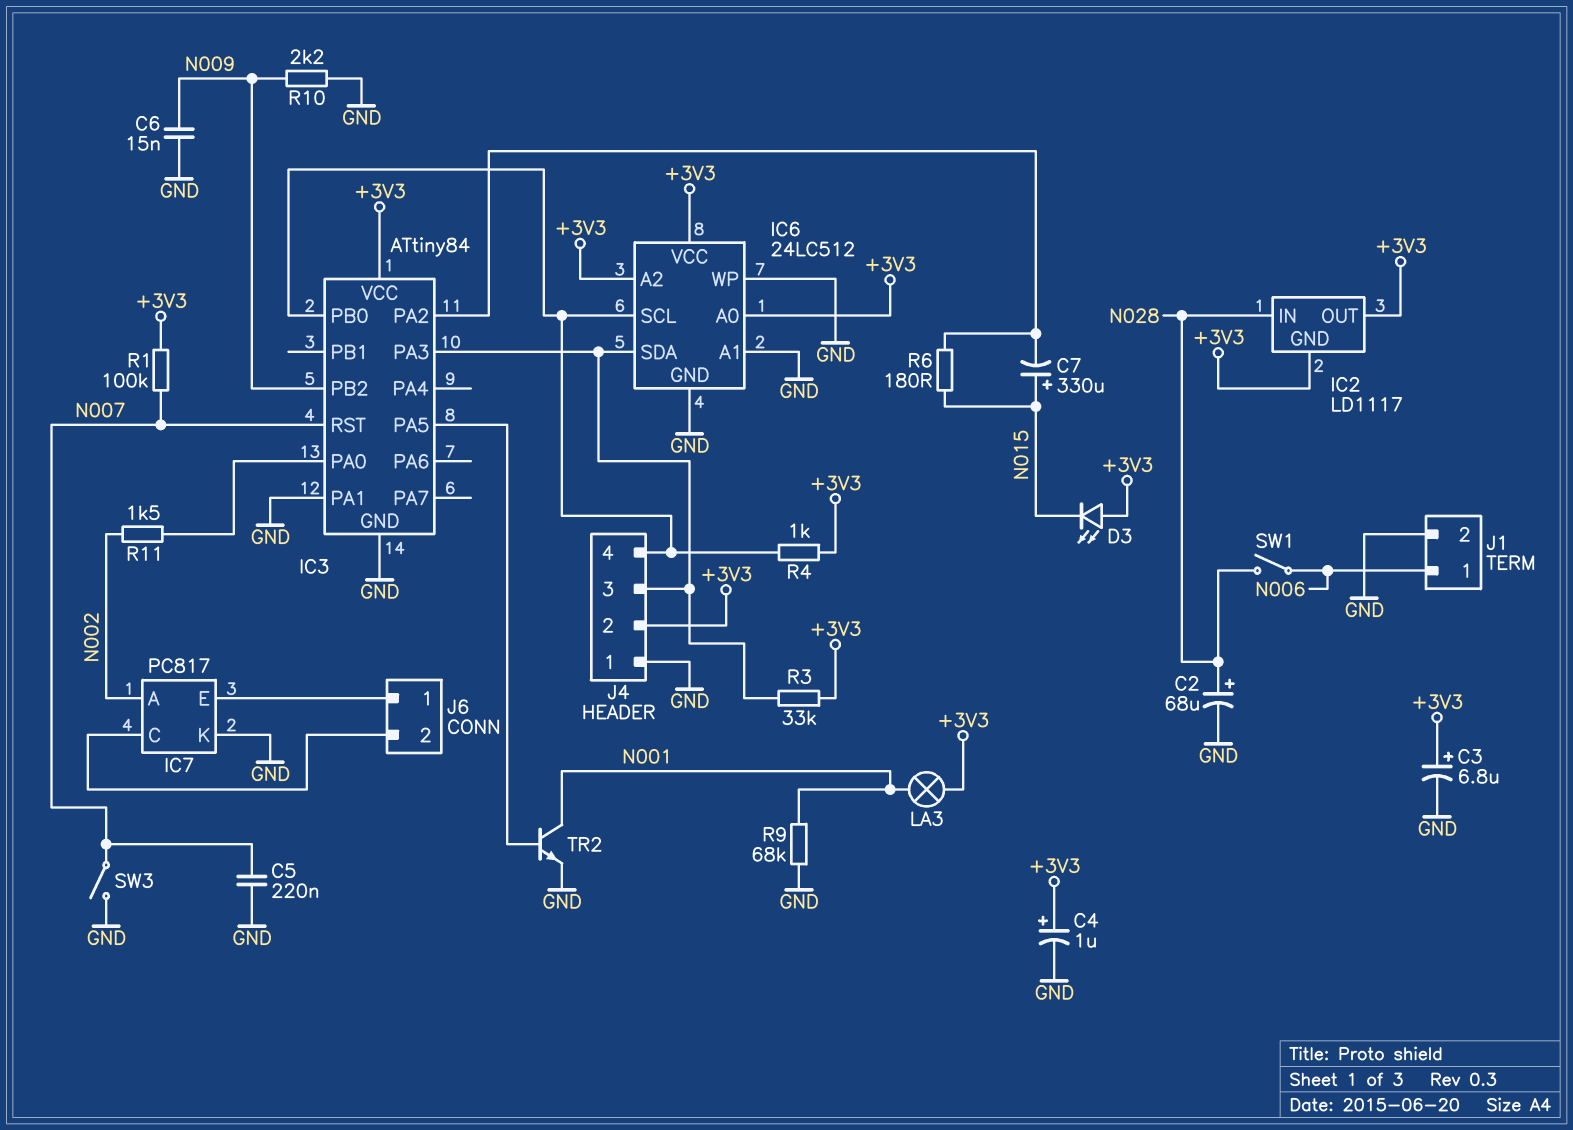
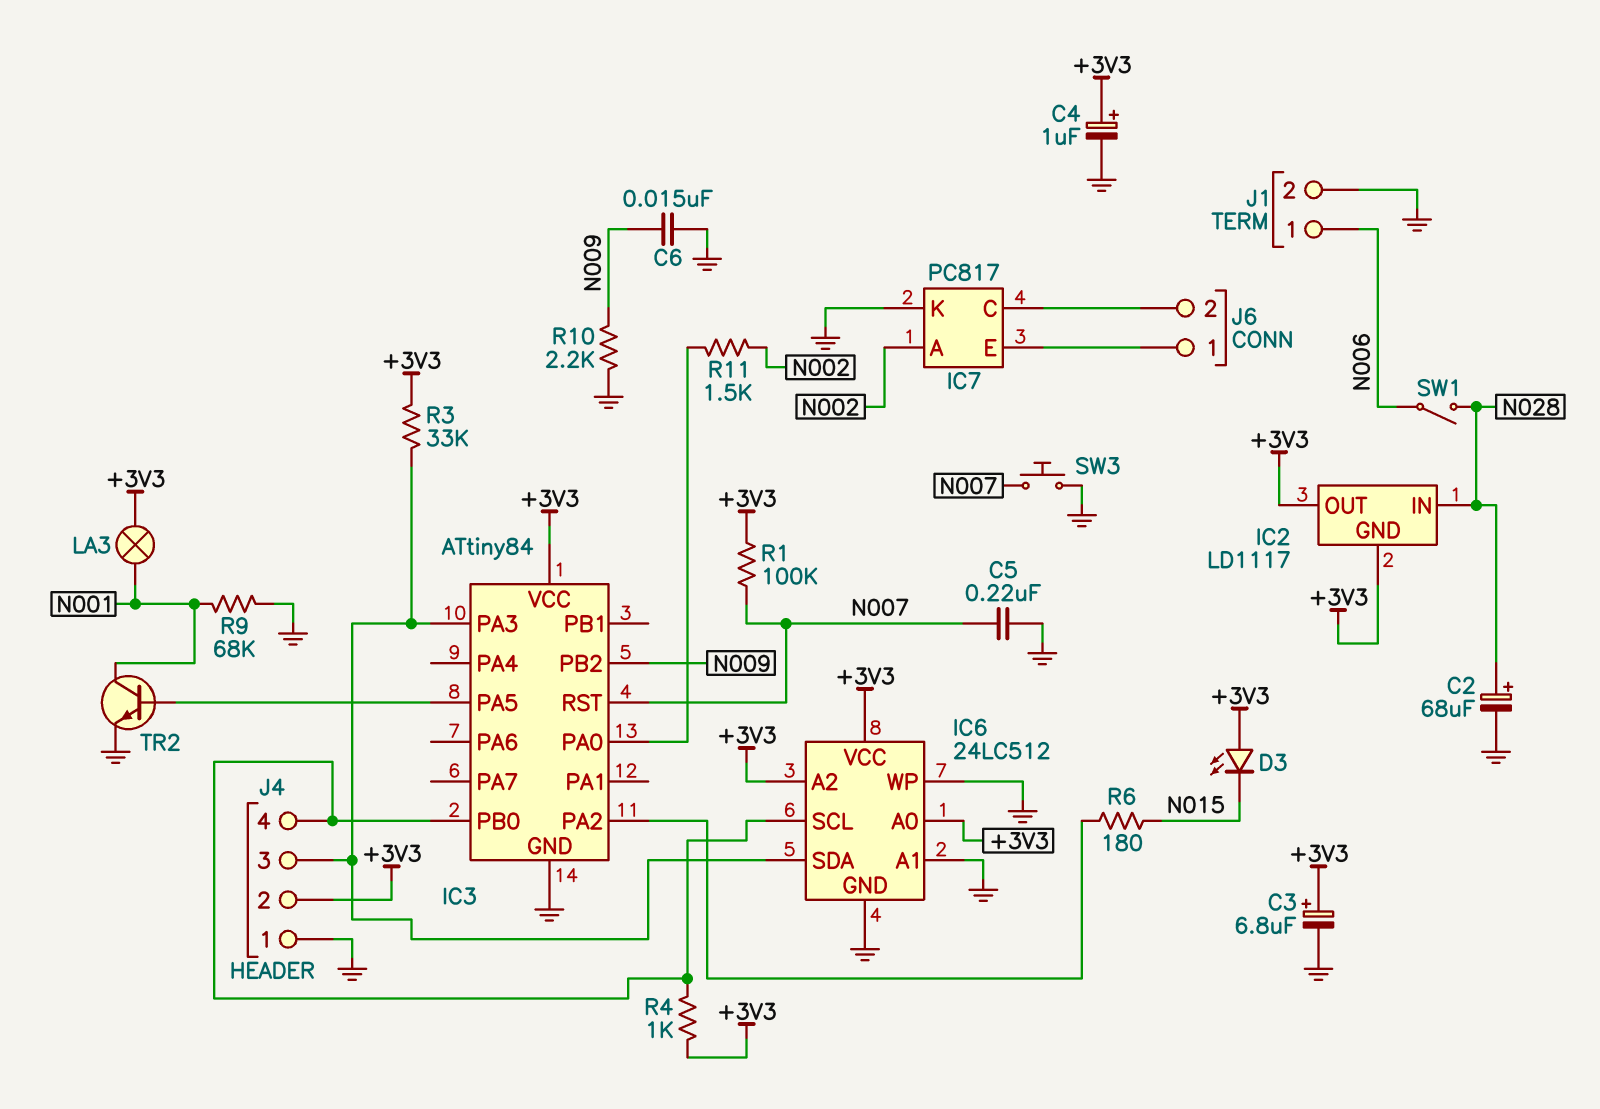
C7: 330uF (plus N015, minus IC3/PA2) -> none
IC3 pin PA1: GND -> none
SW3: switch (GND, N007) -> button (GND, N007)

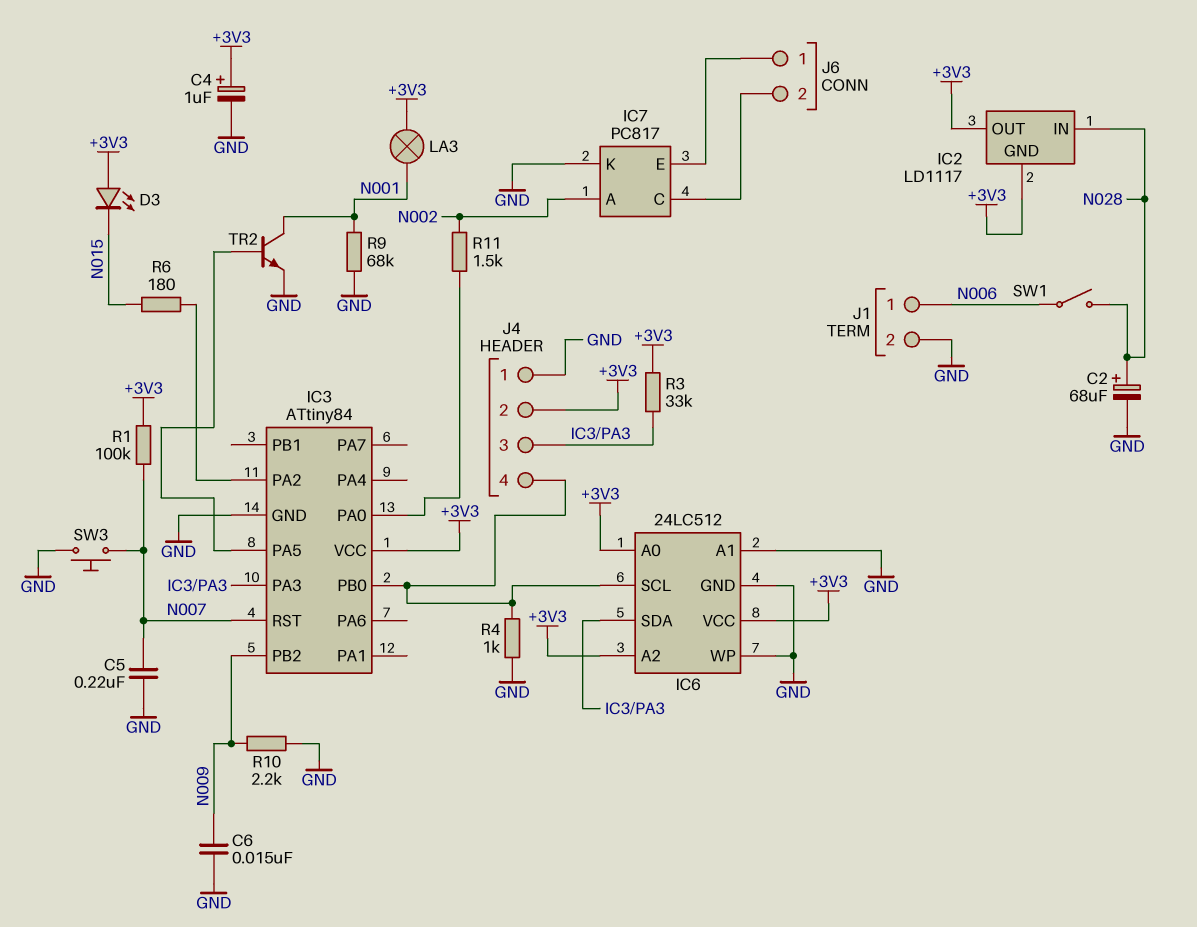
C3: 6.8uF (plus +3V3, minus GND) -> none
R4: 1k (+3V3, IC3/PB0) -> 1k (GND, IC3/PB0)

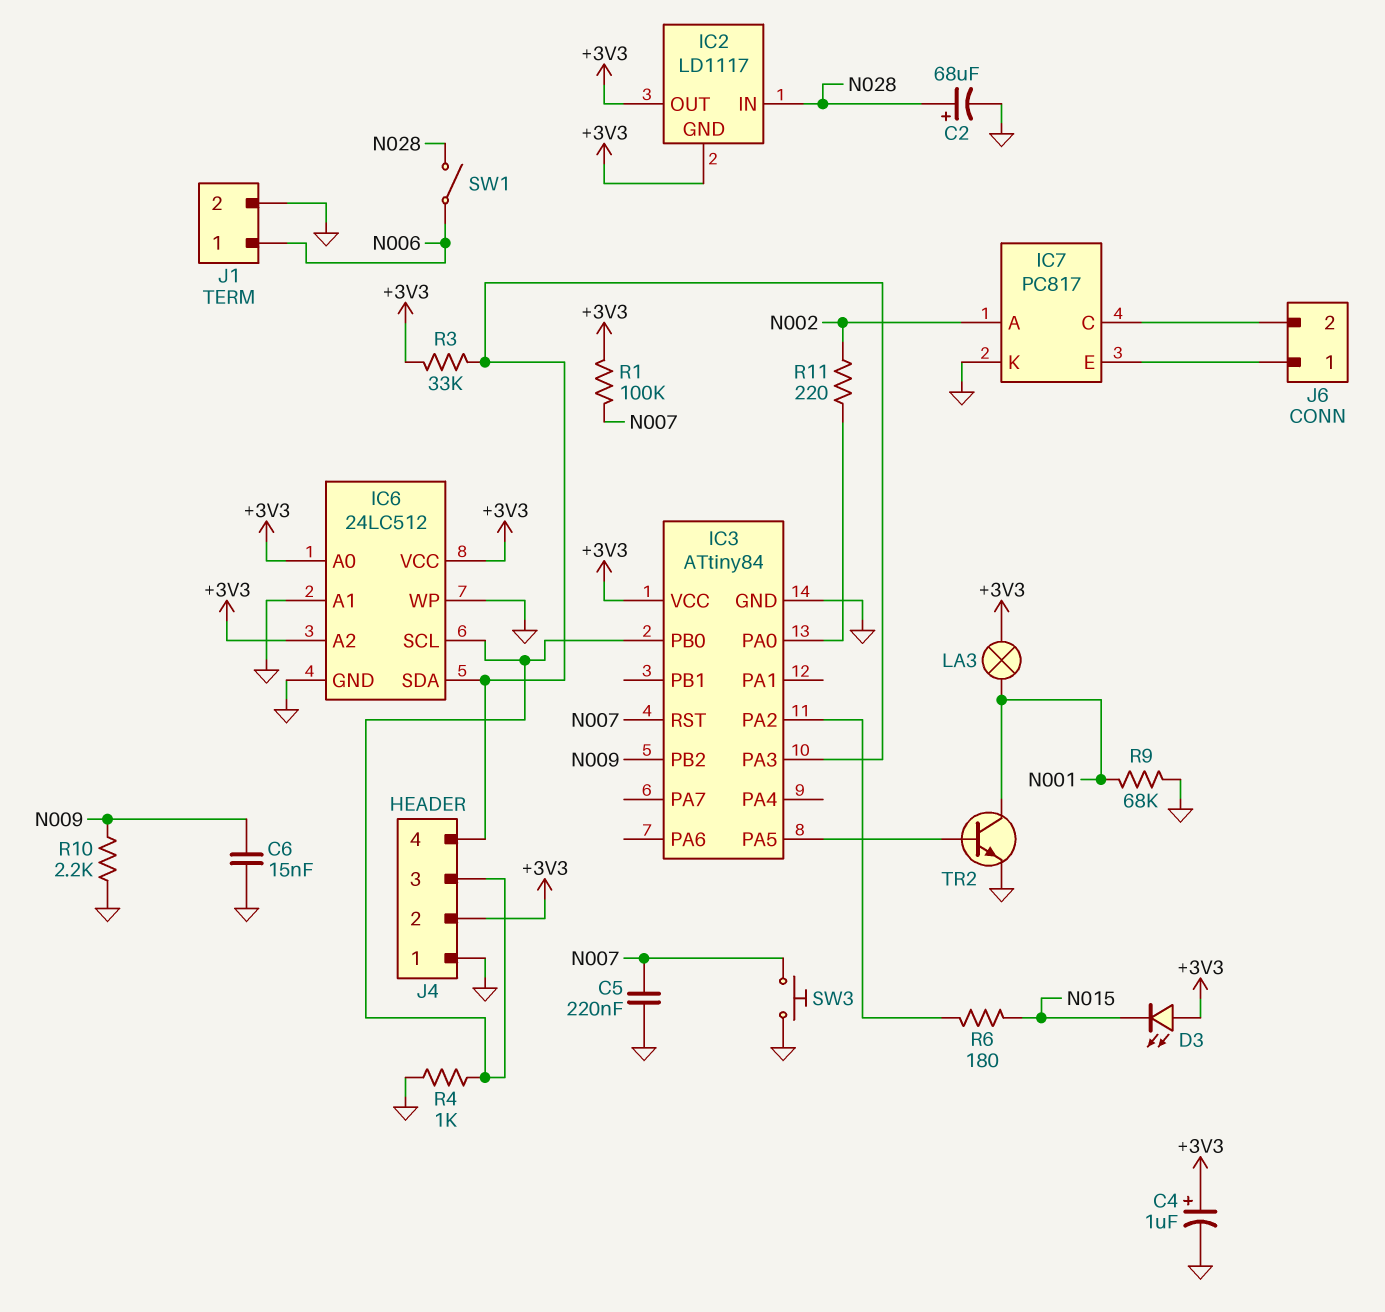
J4 pin 3: IC3/PA3 -> IC3/PB0
J4 pin 4: IC3/PB0 -> IC3/PA3
R11: 1.5k (IC3/PA0, N002) -> 220 (IC3/PA0, N002)

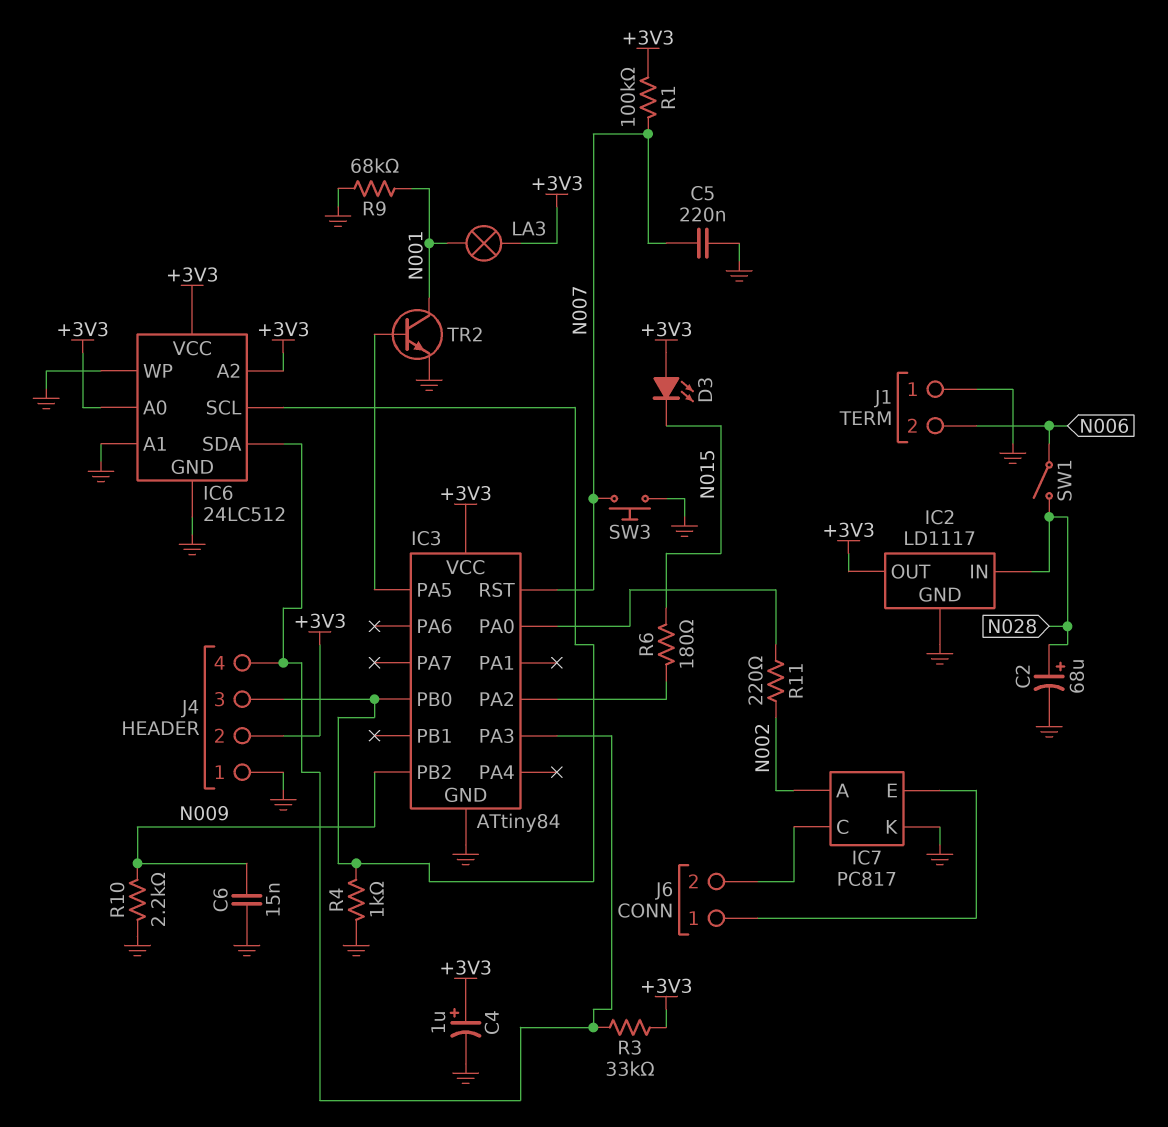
IC2 pin GND: +3V3 -> GND
J1 pin 1: N006 -> GND
J1 pin 2: GND -> N006

